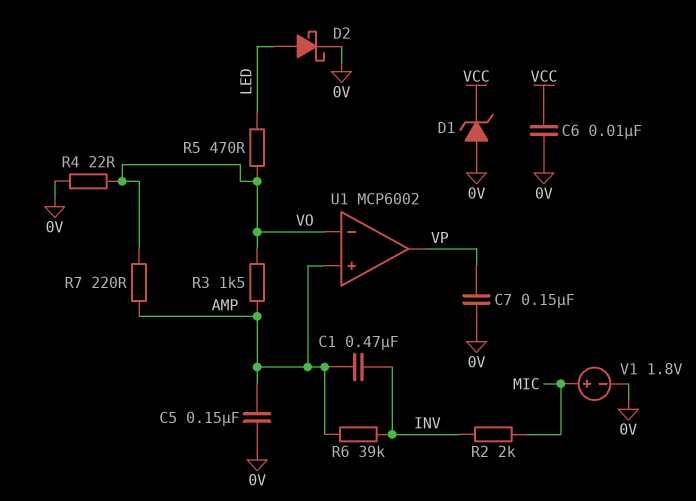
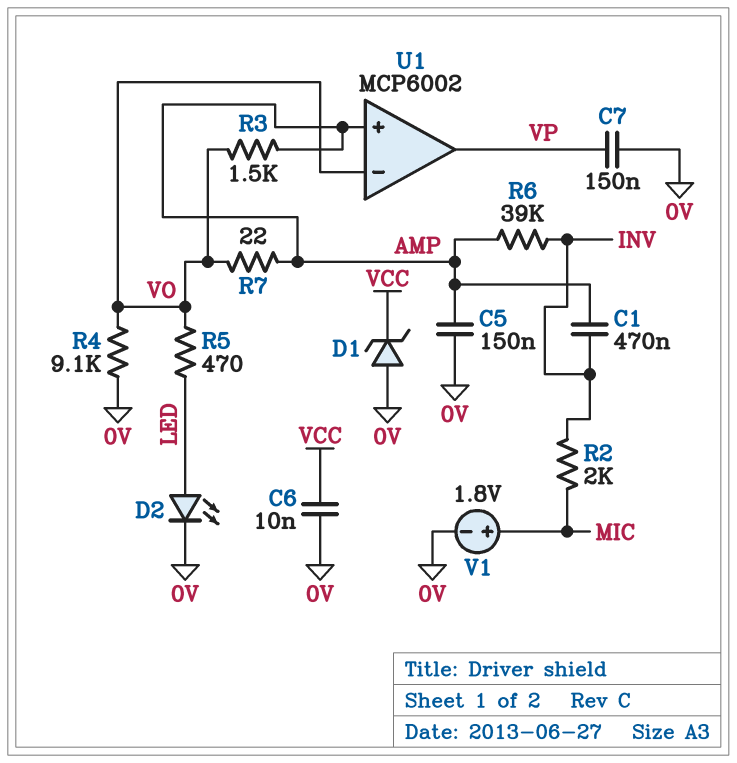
D2: schottky (A LED, K 0V) -> LED (A LED, K 0V)
R4: 22 (0V, VO) -> 9.1k (0V, VO)
R7: 220 (AMP, VO) -> 22 (AMP, VO)

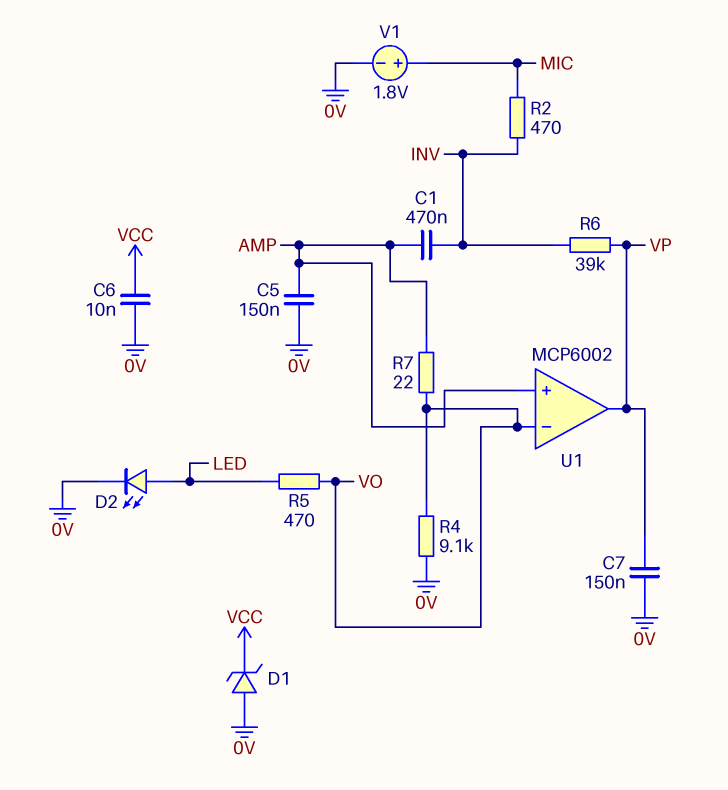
R2: 2k (INV, MIC) -> 470 (INV, MIC)
R3: 1.5k (AMP, VO) -> none
R6: 39k (AMP, INV) -> 39k (INV, VP)

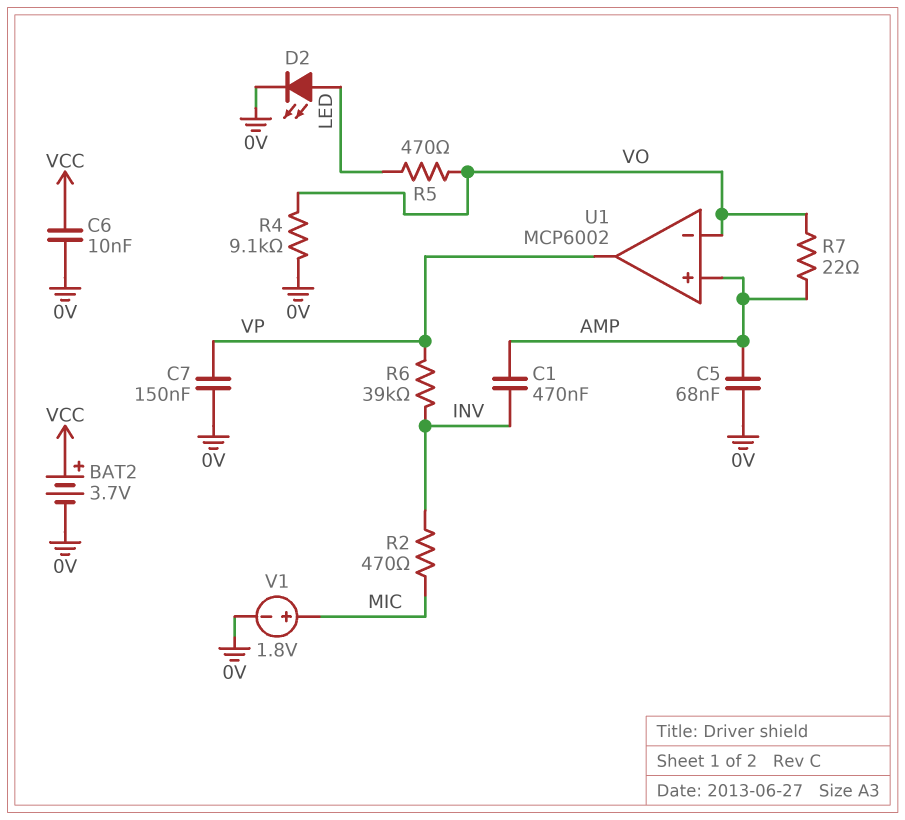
BAT2: none -> 3.7V (plus VCC, minus 0V)
C5: 150nF (0V, AMP) -> 68nF (0V, AMP)
D1: zener (A 0V, K VCC) -> none

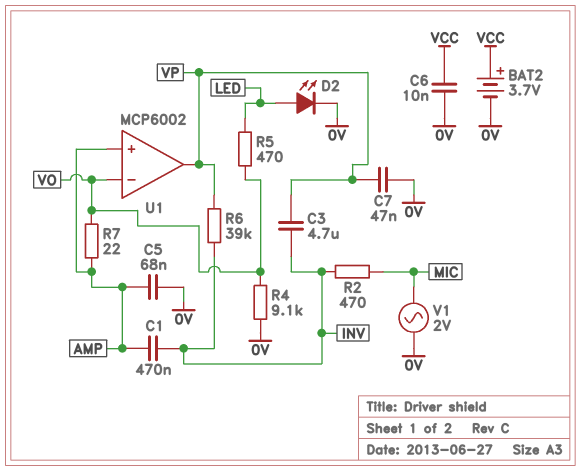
C3: none -> 4.7uF (INV, VP)
C7: 150nF (0V, VP) -> 47nF (0V, VP)
V1: 1.8V (plus MIC, minus 0V) -> AC 2V (0V, MIC)

